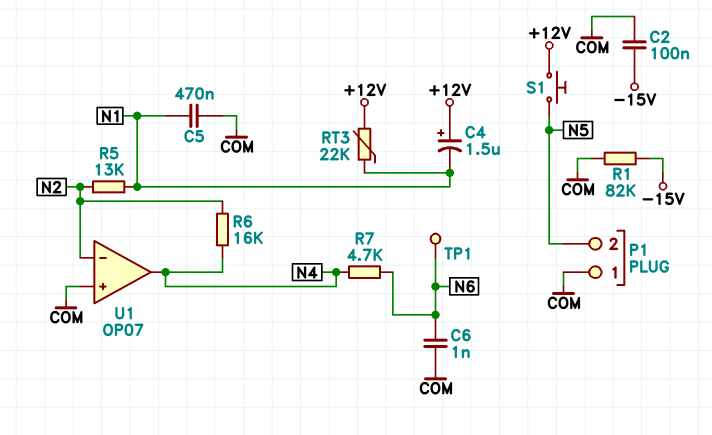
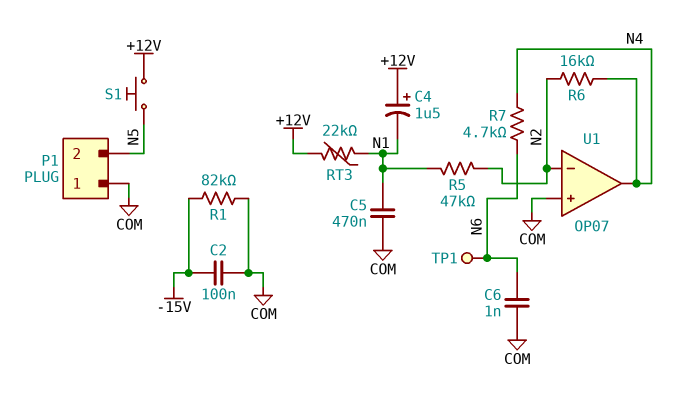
R5: 13k (N1, N2) -> 47k (N1, N2)

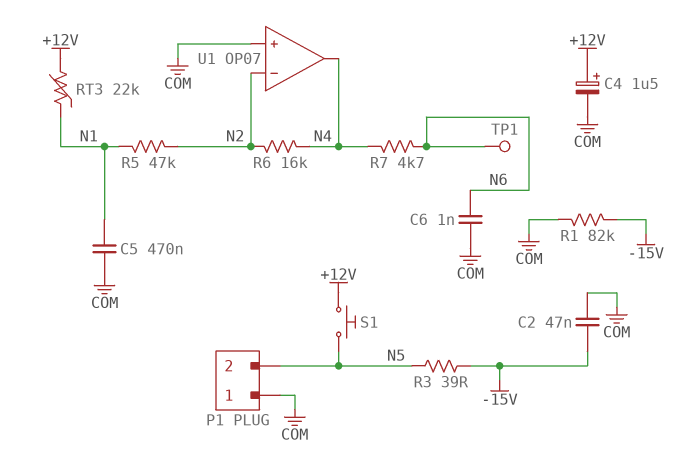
C2: 100nF (-15V, COM) -> 47nF (-15V, COM)
C4: 1.5uF (plus +12V, minus N1) -> 1.5uF (plus +12V, minus COM)
R3: none -> 39 (-15V, N5)

